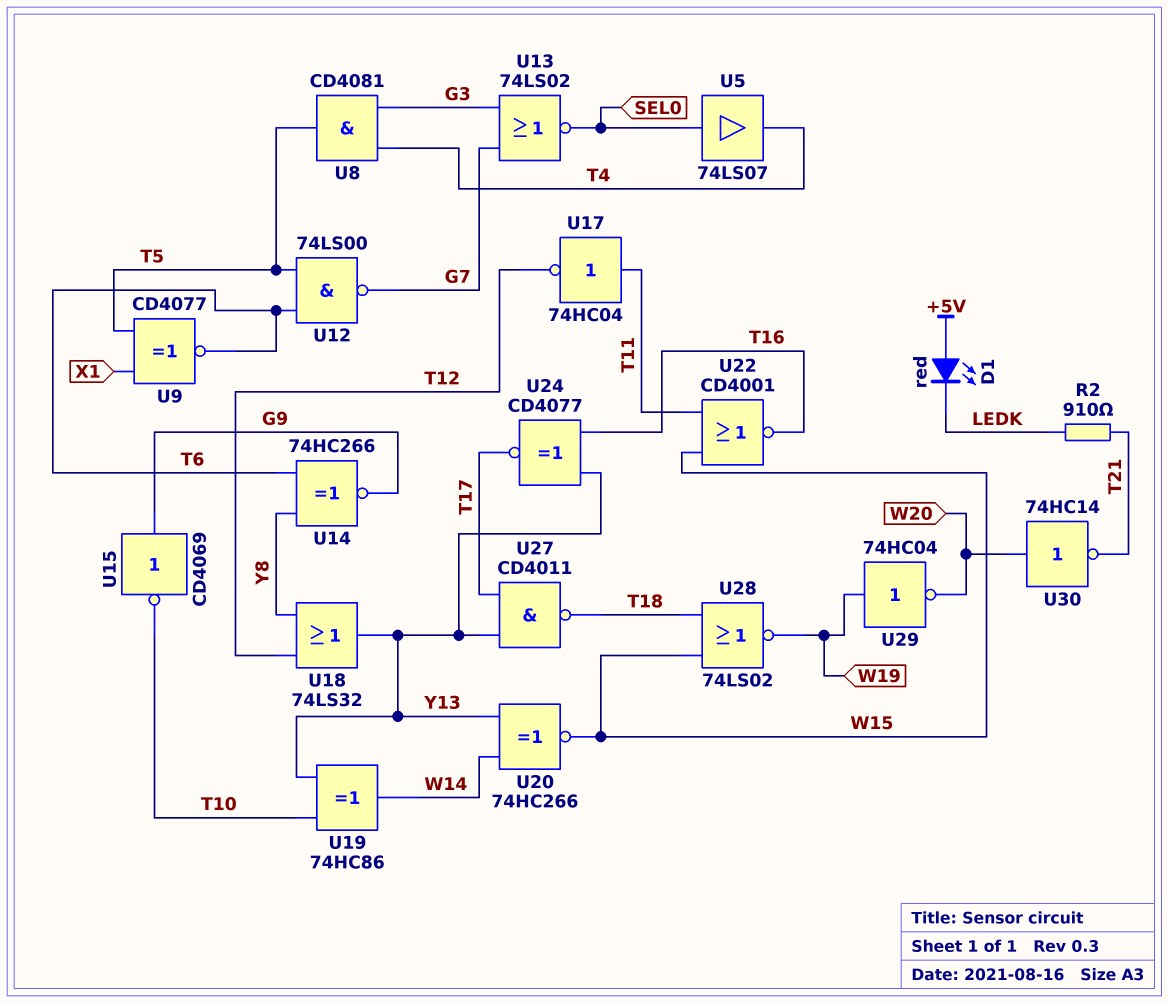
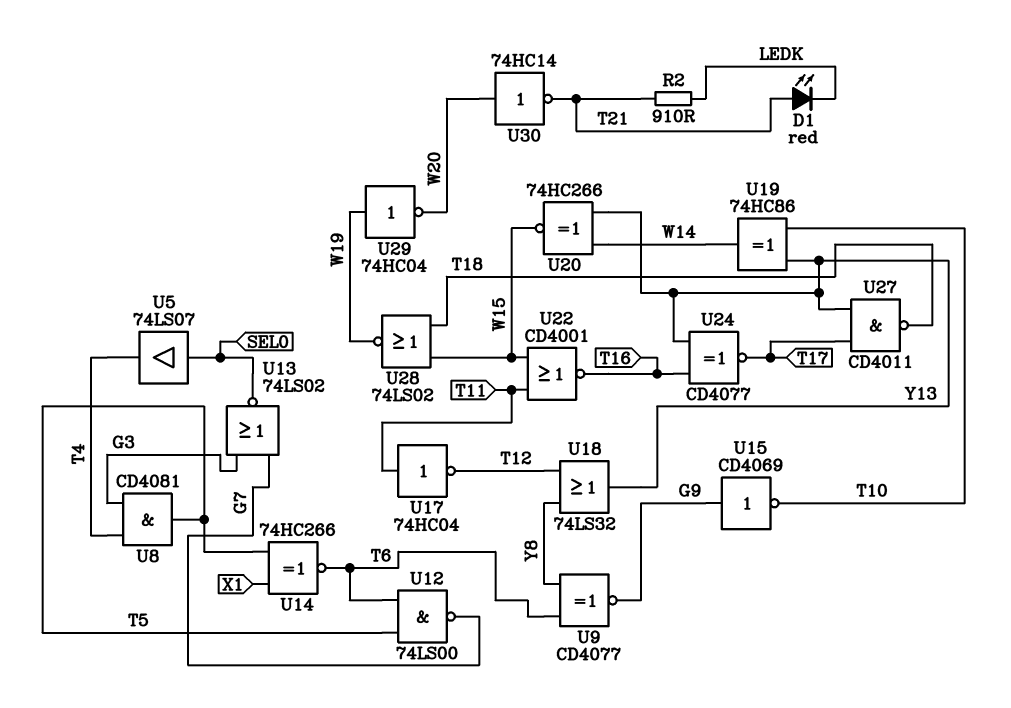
D1: LED red (A +5V, K LEDK) -> LED red (A T21, K LEDK)
U9: XNOR CD4077 (in T5, in X1, out T6) -> XNOR CD4077 (in T6, in Y8, out G9)
U14: XNOR 74HC266 (in T6, in Y8, out G9) -> XNOR 74HC266 (in T5, in X1, out T6)

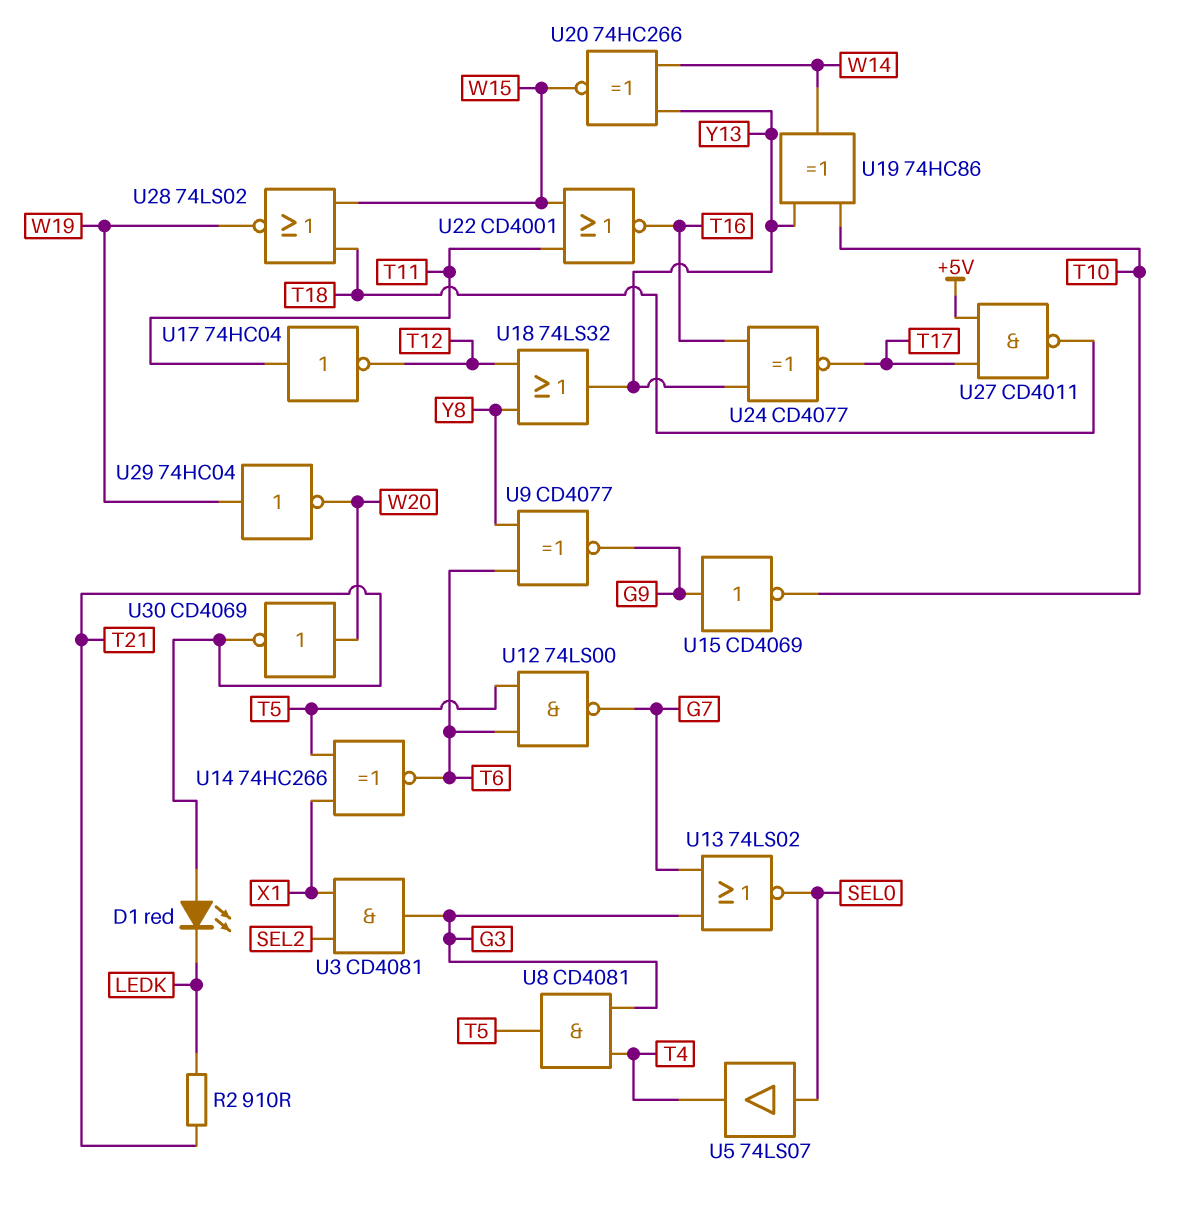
U3: none -> AND CD4081 (in SEL2, in X1, out G3)
U27: NAND CD4011 (in T17, in Y13, out T18) -> NAND CD4011 (in +5V, in T17, out T18)
U30: NOT 74HC14 (in W20, out T21) -> NOT CD4069 (in W20, out T21)

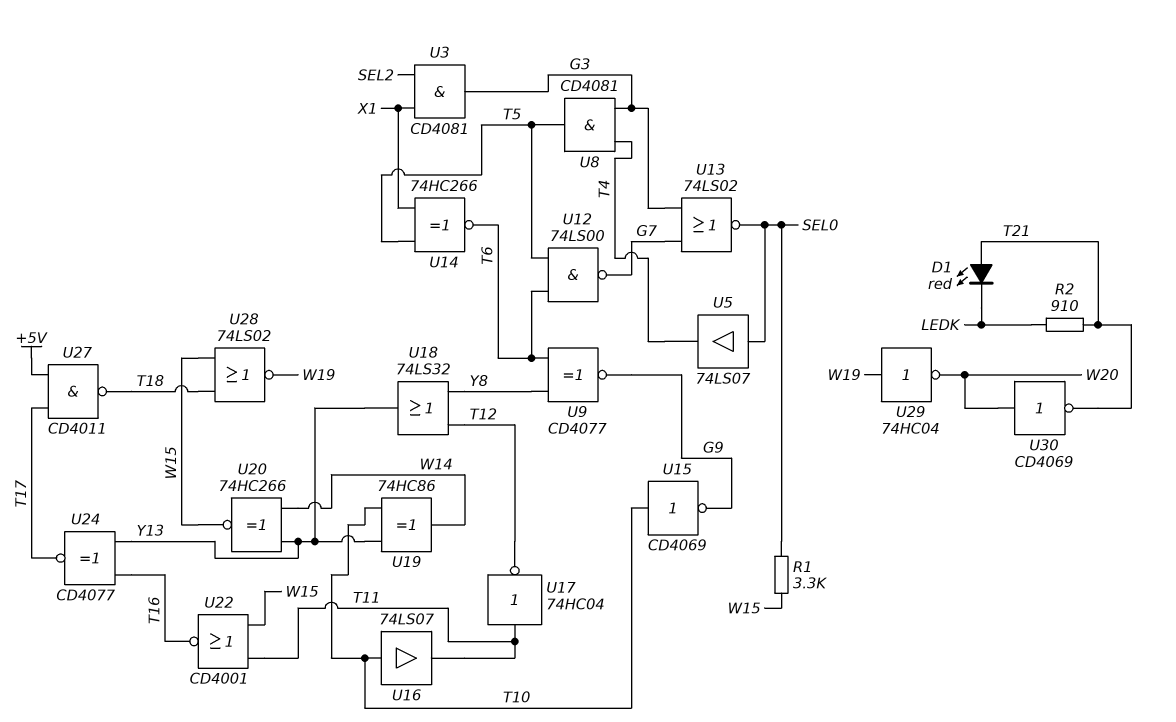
R1: none -> 3.3k (SEL0, W15)
U15: NOT CD4069 (in G9, out T10) -> NOT CD4069 (in T10, out G9)
U16: none -> buffer 74LS07 (in T10, out T11)

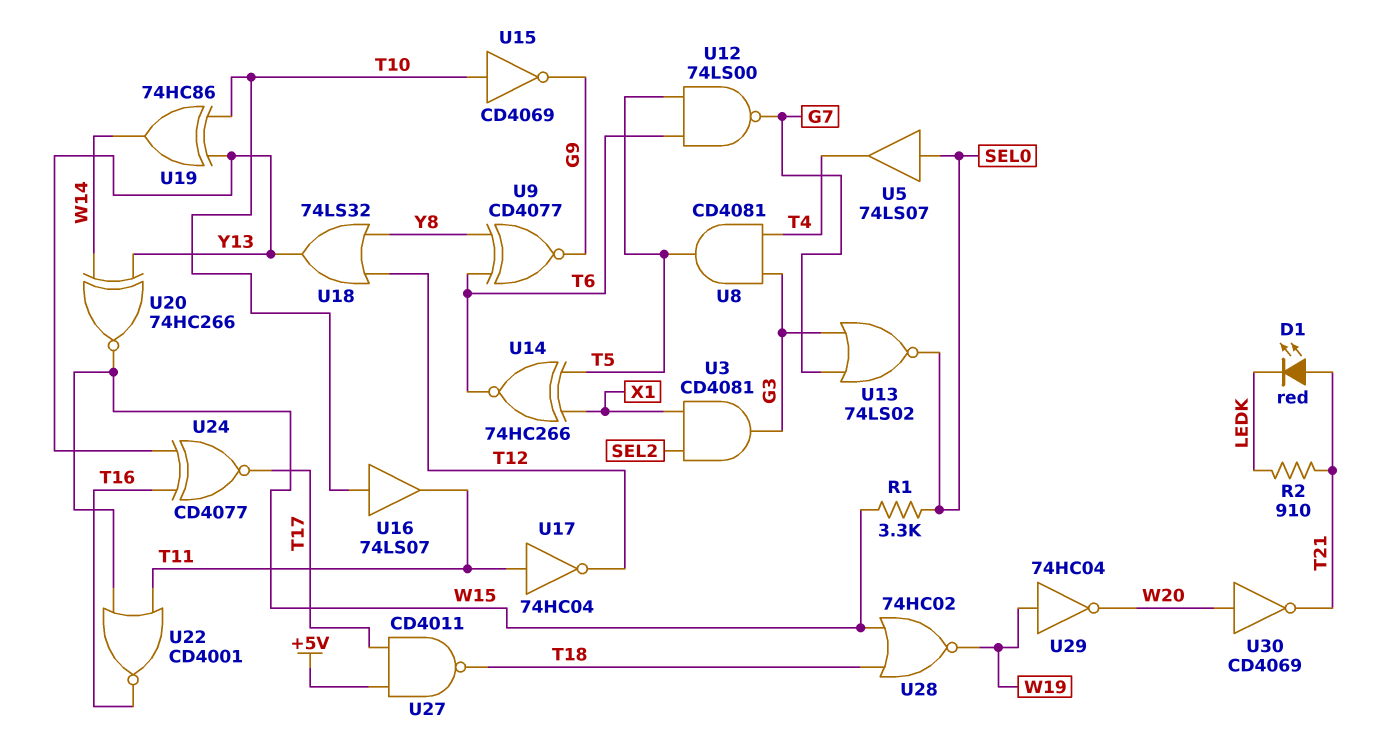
U28: NOR 74LS02 (in T18, in W15, out W19) -> NOR 74HC02 (in T18, in W15, out W19)

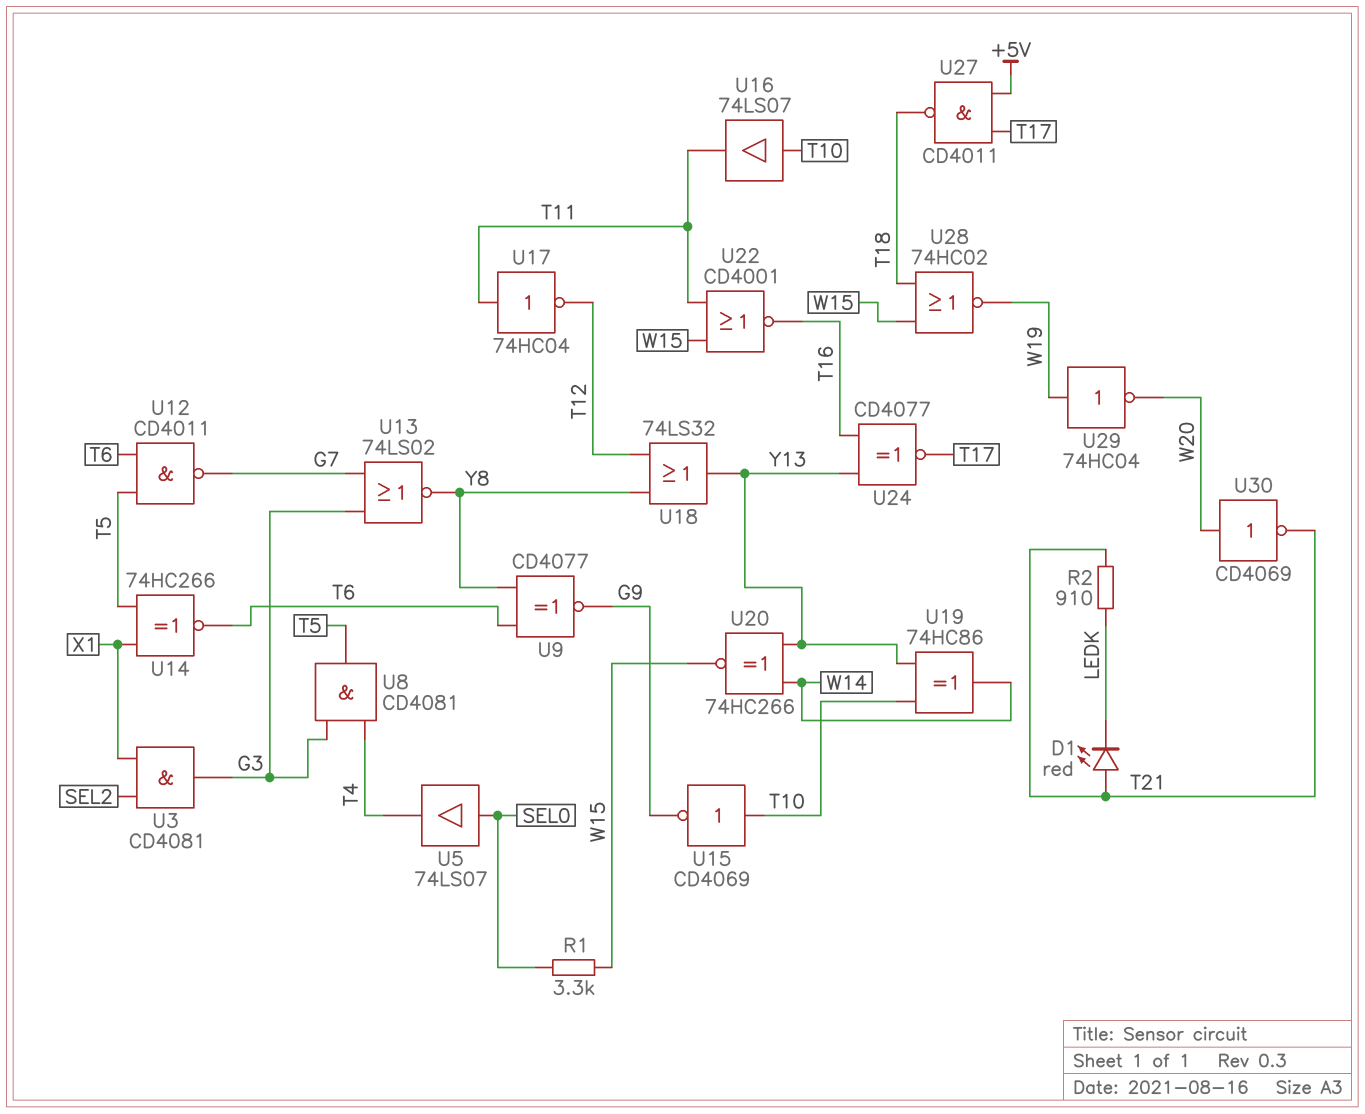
U12: NAND 74LS00 (in T5, in T6, out G7) -> NAND CD4011 (in T5, in T6, out G7)
U13: NOR 74LS02 (in G3, in G7, out SEL0) -> NOR 74LS02 (in G3, in G7, out Y8)

